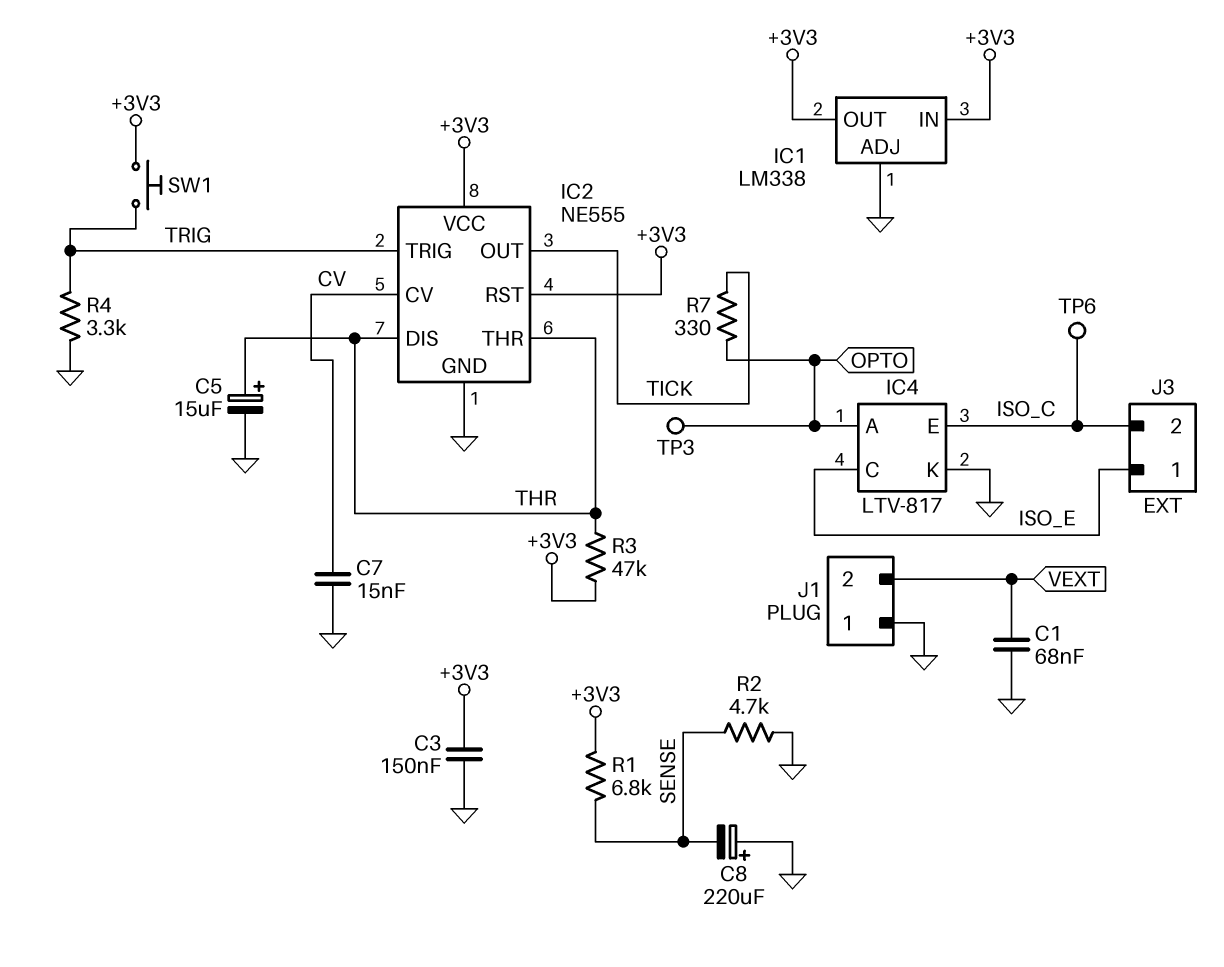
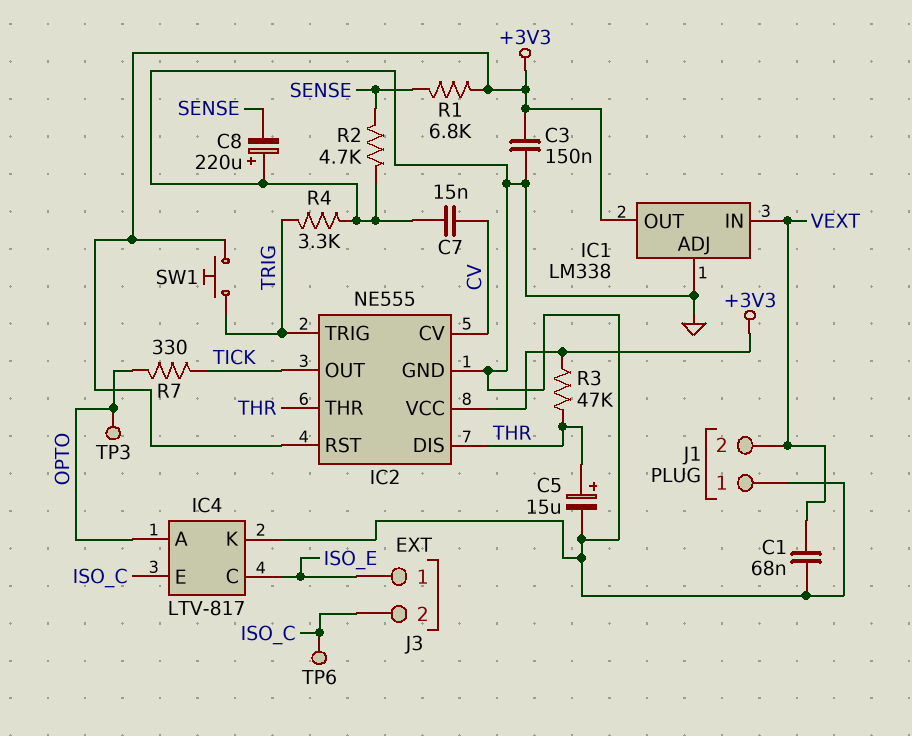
IC1 pin IN: +3V3 -> VEXT

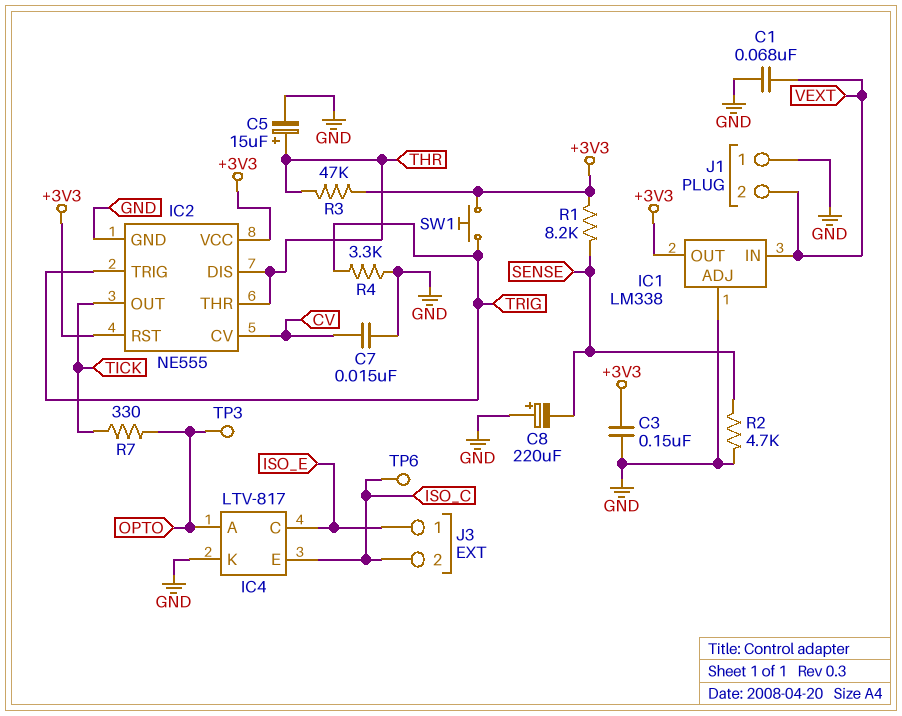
R1: 6.8k (+3V3, SENSE) -> 8.2k (+3V3, SENSE)

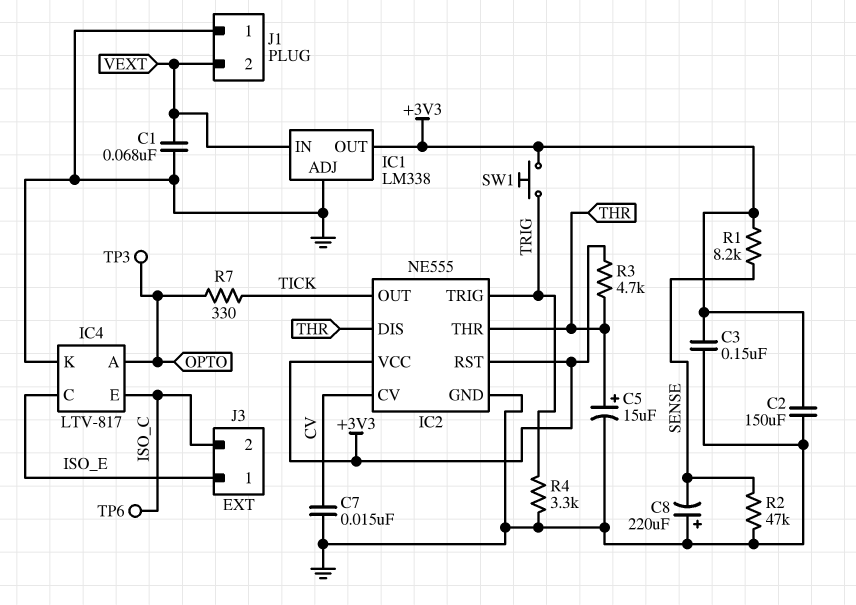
C2: none -> 150uF (+3V3, GND)
R2: 4.7k (GND, SENSE) -> 47k (GND, SENSE)
R3: 47k (+3V3, THR) -> 4.7k (+3V3, THR)

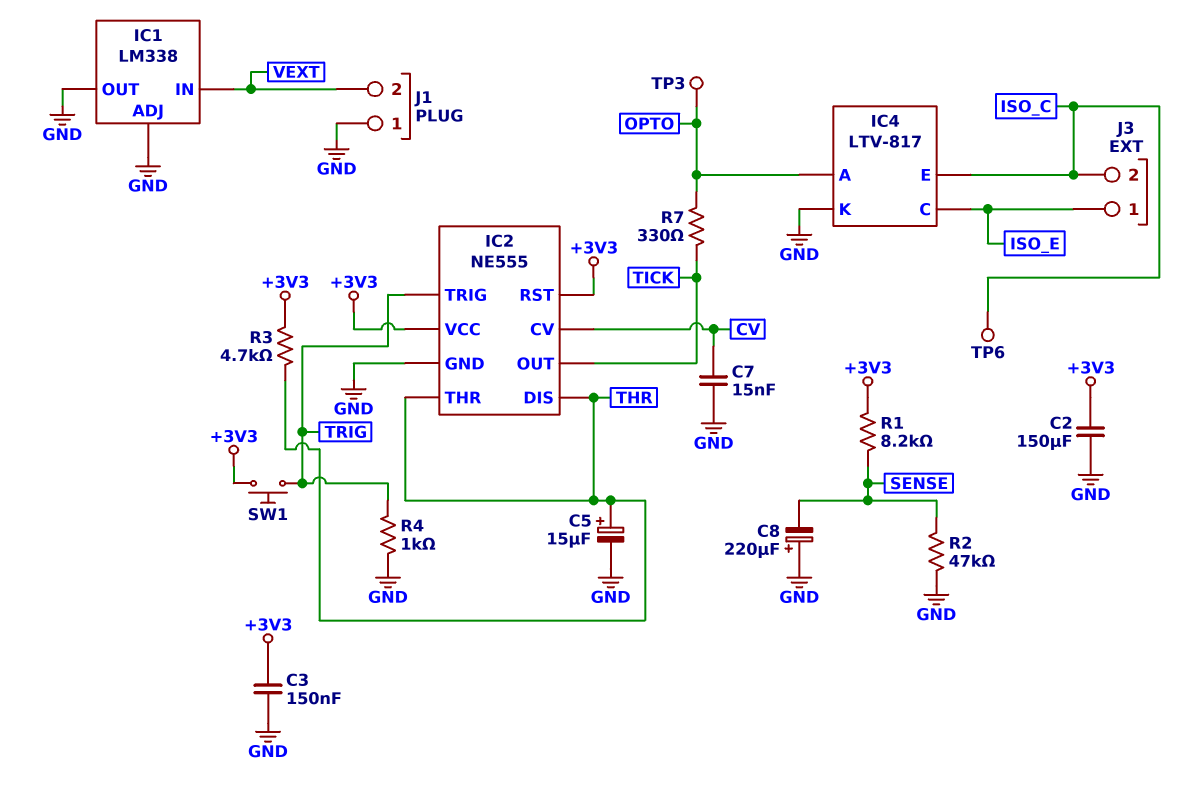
C1: 68nF (GND, VEXT) -> none
IC1 pin OUT: +3V3 -> GND
R4: 3.3k (GND, TRIG) -> 1k (GND, TRIG)

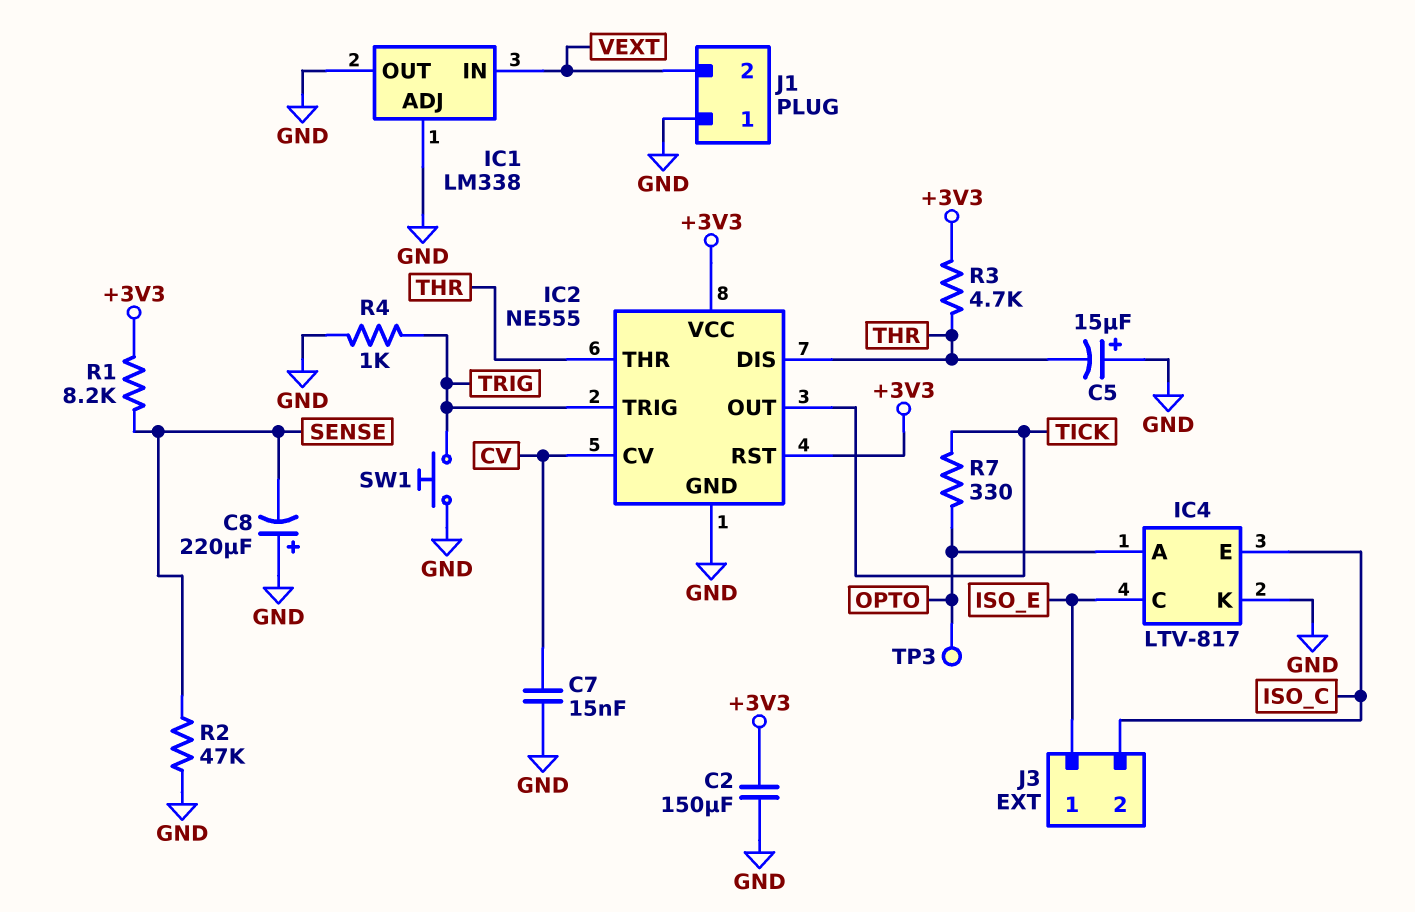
C3: 150nF (+3V3, GND) -> none
C5: 15uF (plus THR, minus GND) -> 15uF (plus GND, minus THR)
SW1: button (+3V3, TRIG) -> button (GND, TRIG)
TP6: test point (ISO_C) -> none

